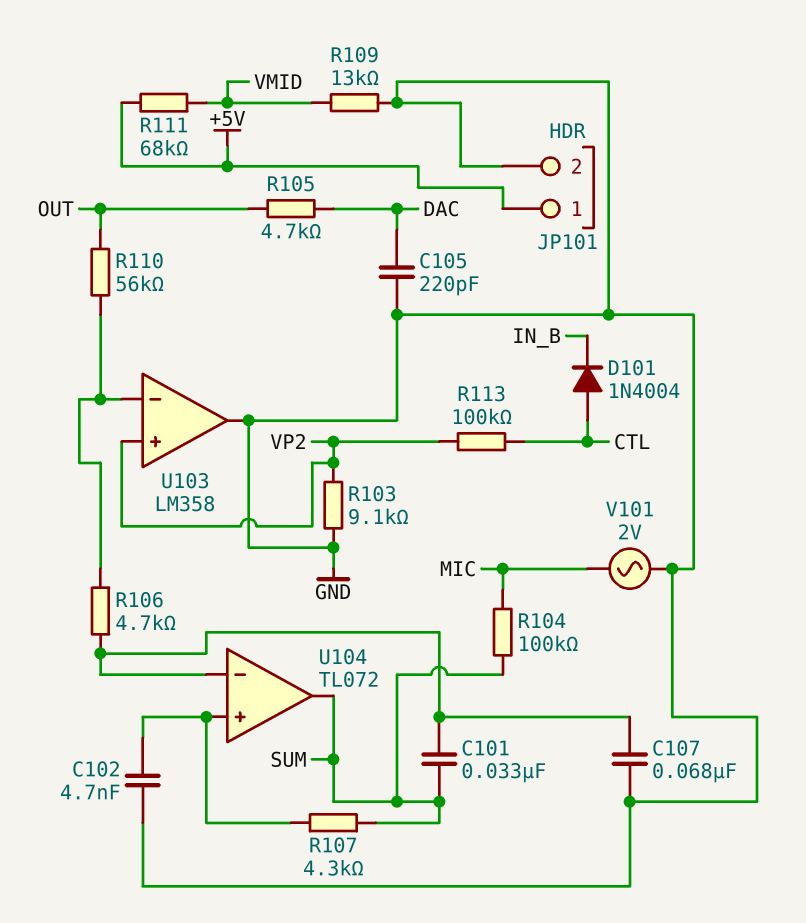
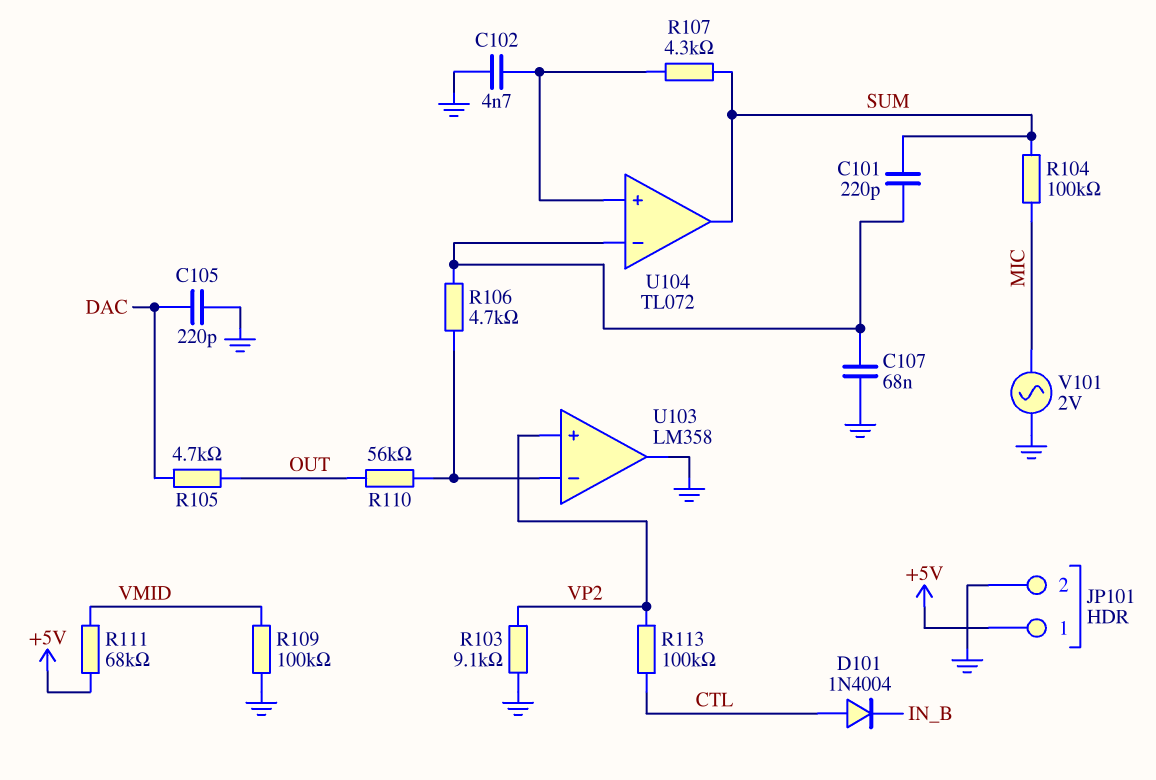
C101: 33nF (SUM, U104/in-) -> 220pF (SUM, U104/in-)
R109: 13k (GND, VMID) -> 100k (GND, VMID)

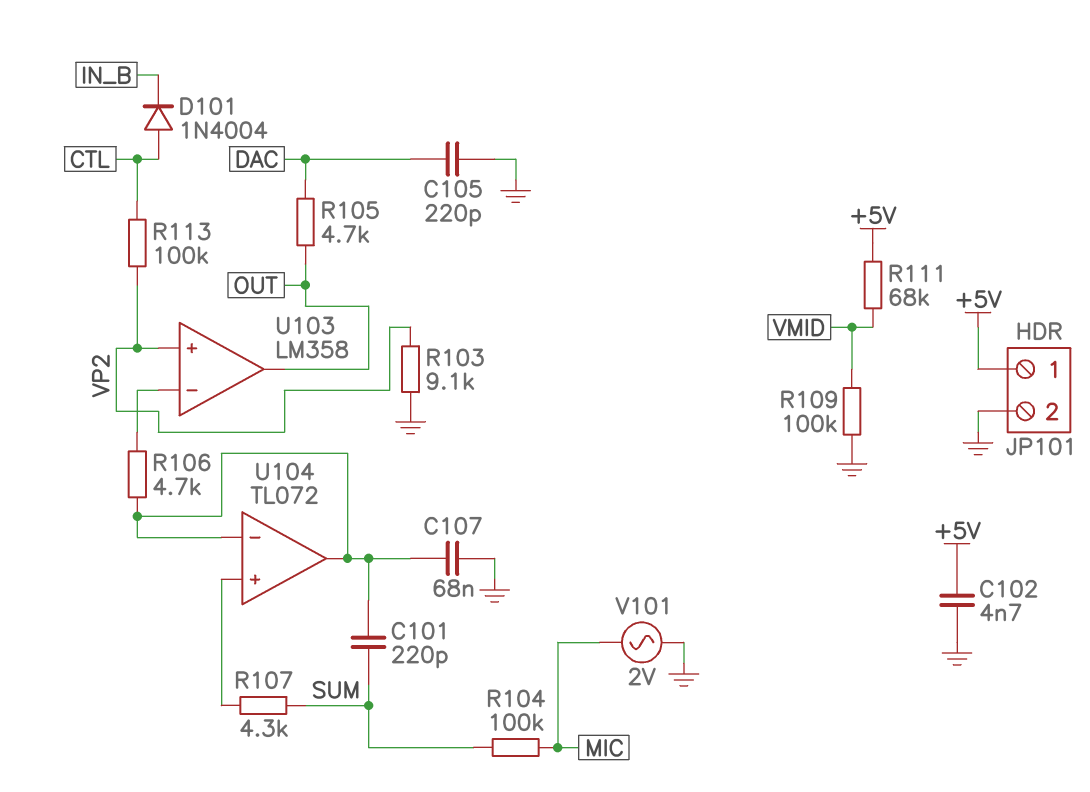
C102: 4.7nF (GND, U104/in+) -> 4.7nF (+5V, GND)
R110: 56k (OUT, U103/in-) -> none
U103 pin out: GND -> OUT
U104 pin out: SUM -> U104/in-

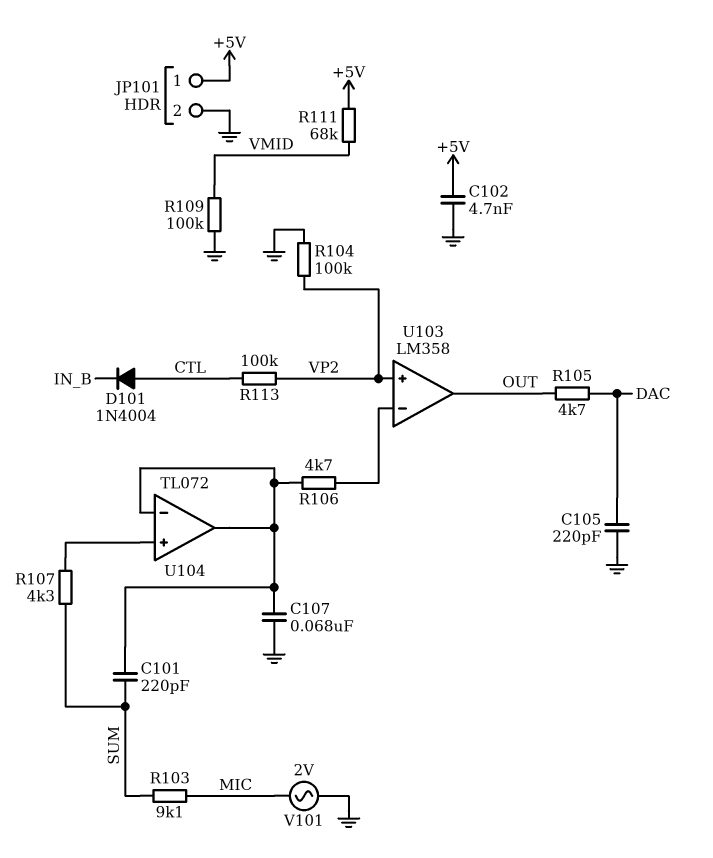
R103: 9.1k (GND, VP2) -> 9.1k (MIC, SUM)
R104: 100k (MIC, SUM) -> 100k (GND, VP2)

